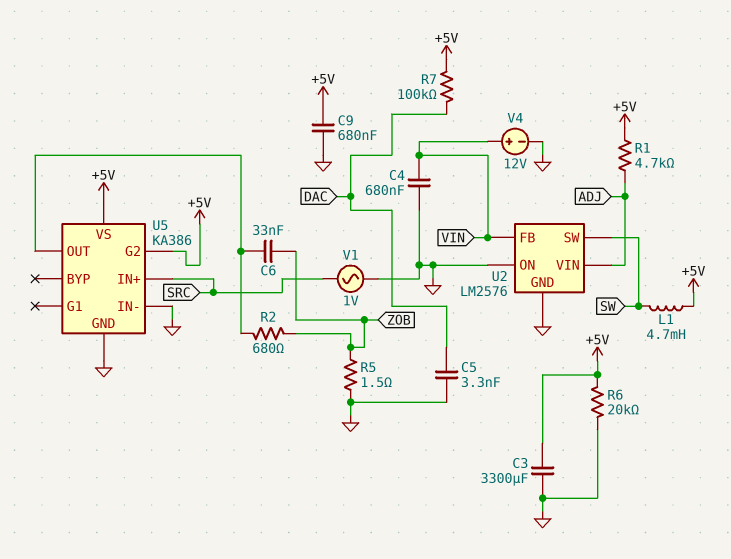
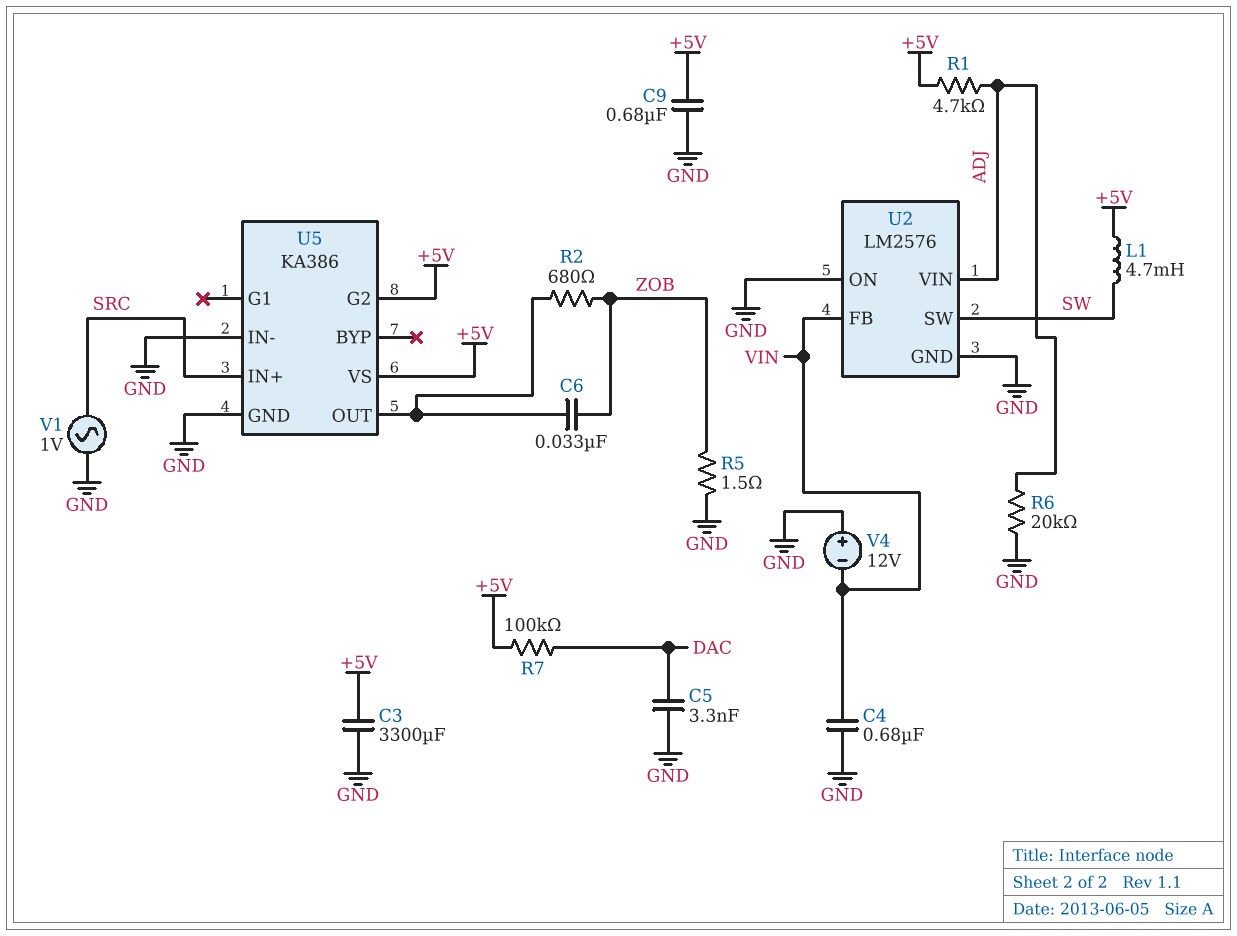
R6: 20k (+5V, GND) -> 20k (ADJ, GND)
V4: 12V (plus VIN, minus GND) -> 12V (plus GND, minus VIN)

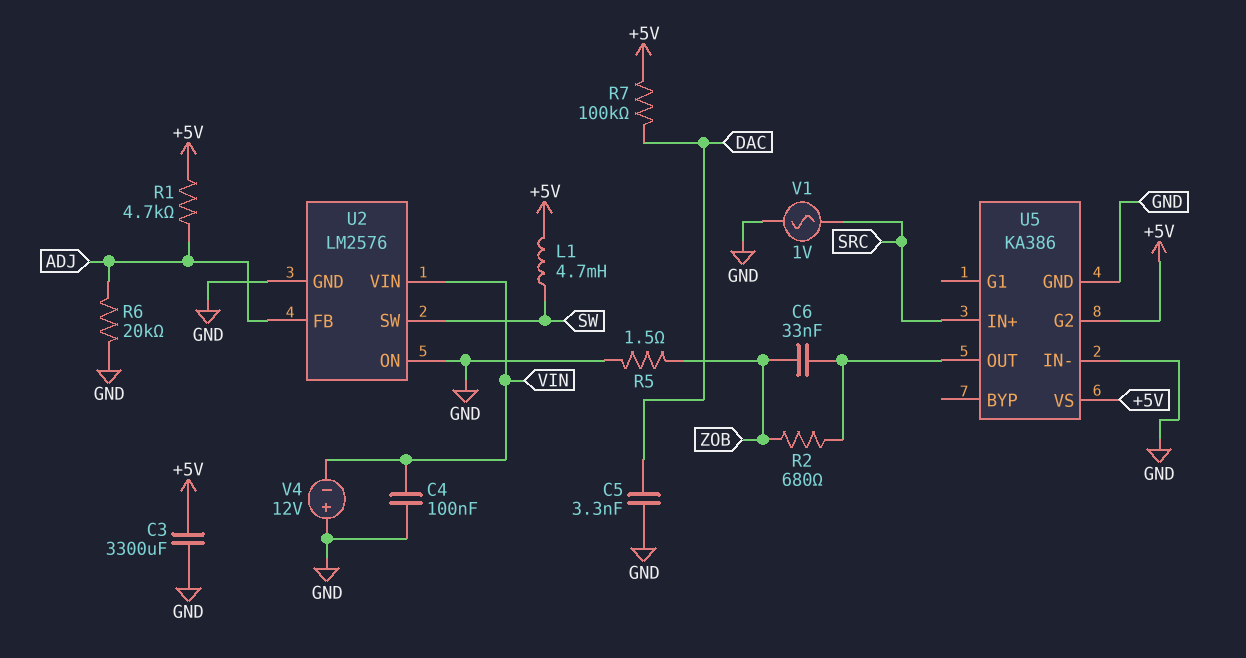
C4: 680nF (GND, VIN) -> 100nF (GND, VIN)
C9: 680nF (+5V, GND) -> none
U2 pin FB: VIN -> ADJ
U2 pin VIN: ADJ -> VIN

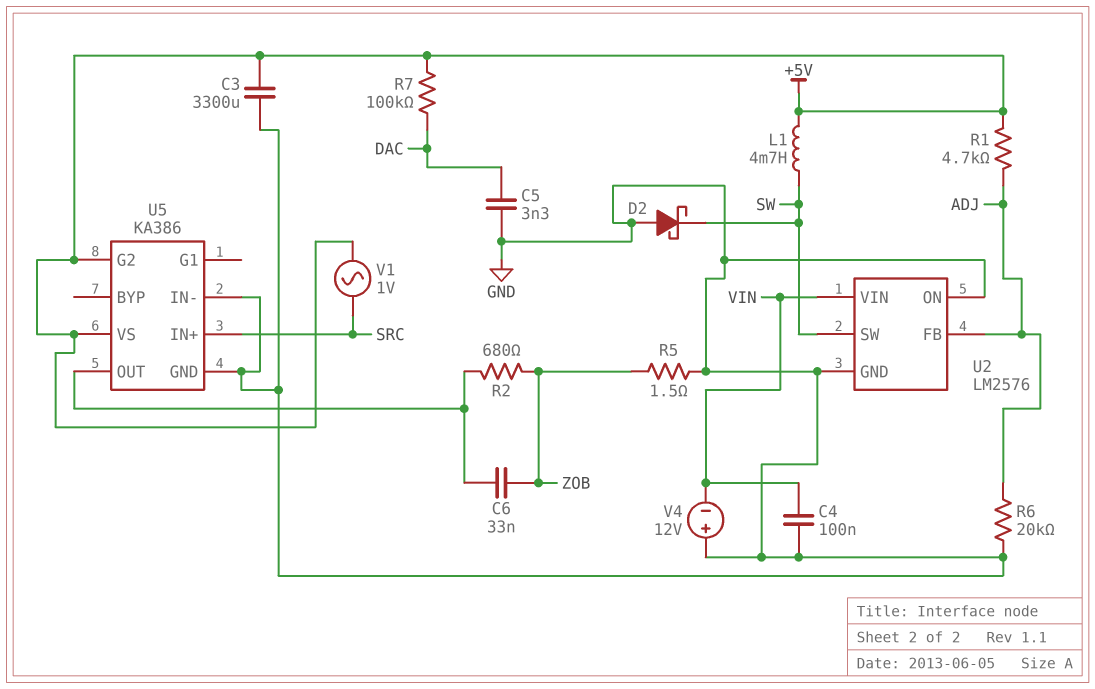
D2: none -> schottky (A GND, K SW)
V1: AC 1V (GND, SRC) -> AC 1V (+5V, SRC)

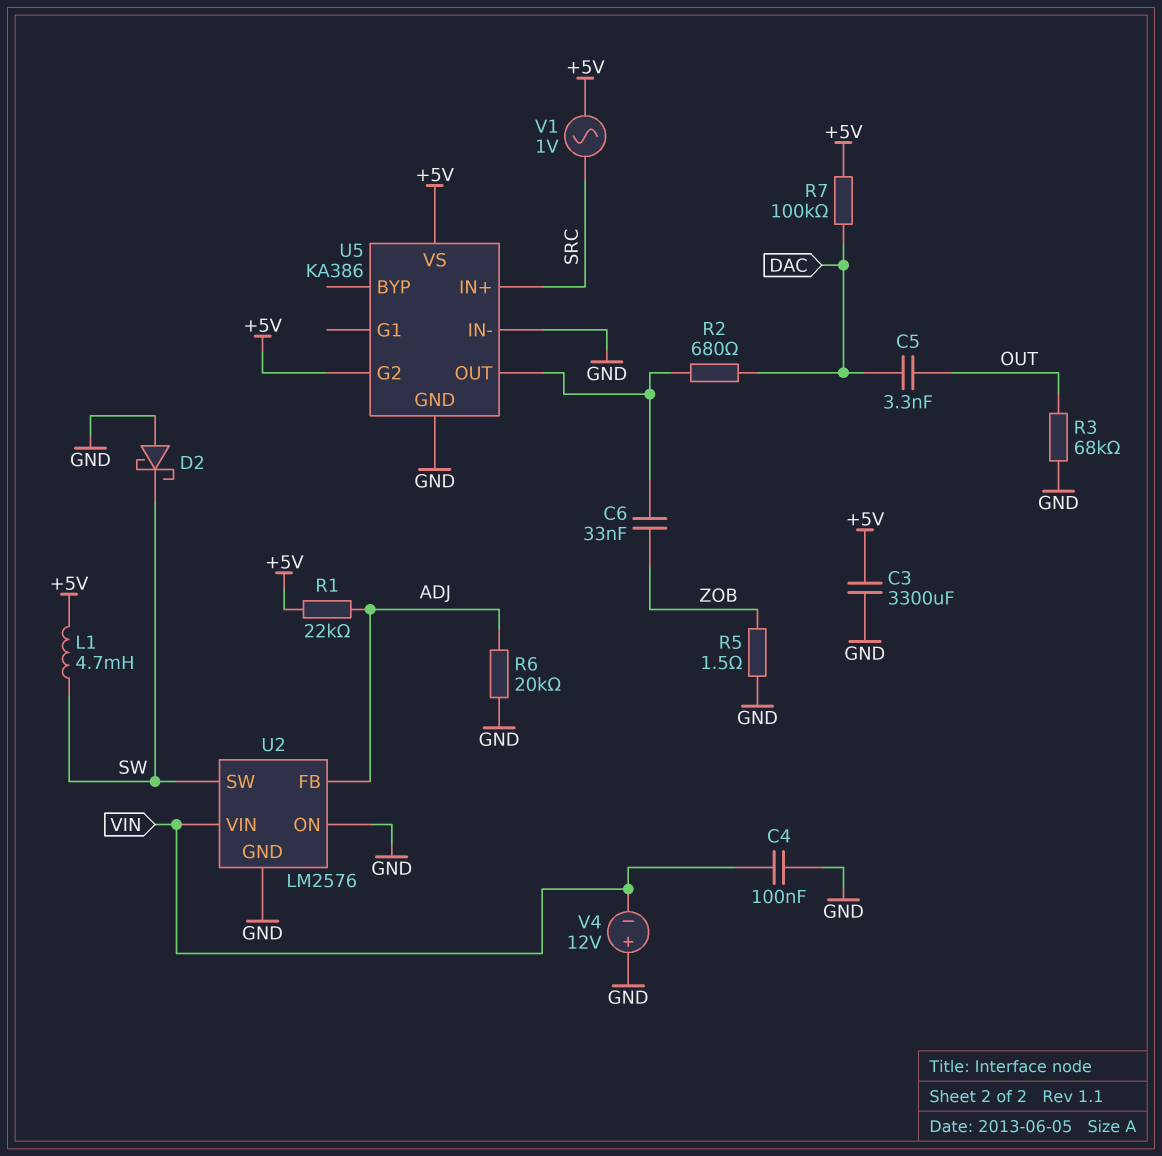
C5: 3.3nF (DAC, GND) -> 3.3nF (DAC, OUT)
R1: 4.7k (+5V, ADJ) -> 22k (+5V, ADJ)
R2: 680 (U5/OUT, ZOB) -> 680 (DAC, U5/OUT)
R3: none -> 68k (GND, OUT)

